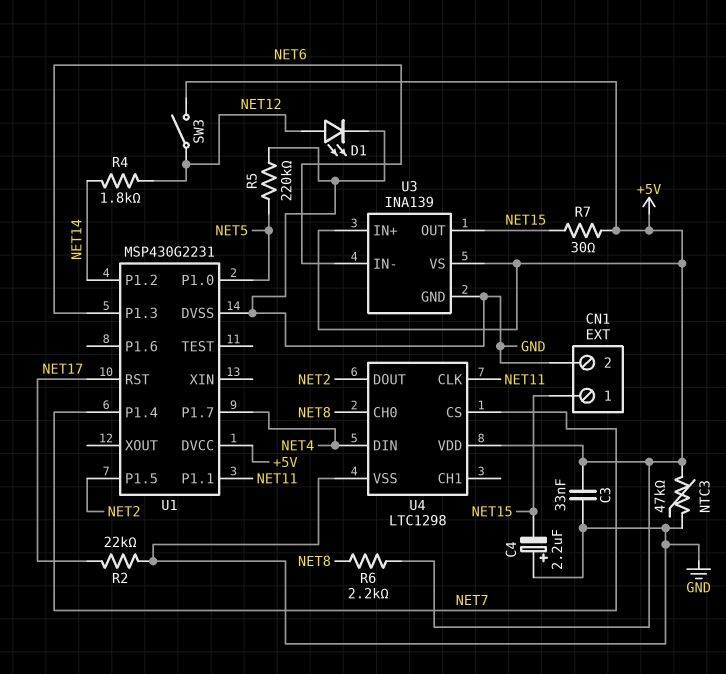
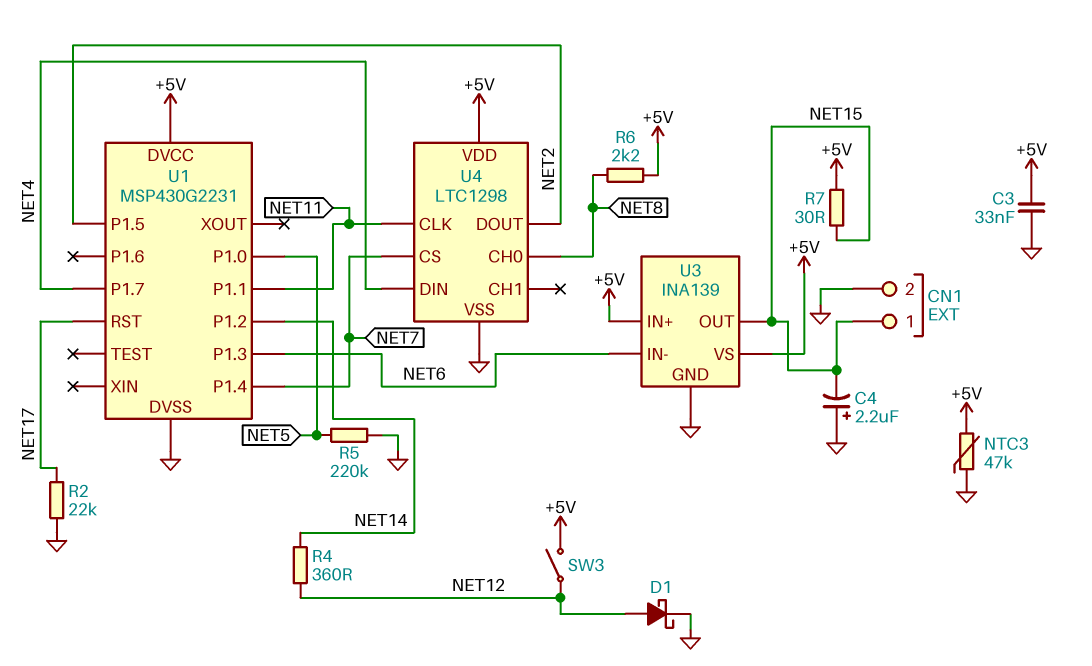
D1: LED (A NET12, K GND) -> schottky (A NET12, K GND)
R4: 1.8k (NET12, NET14) -> 360 (NET12, NET14)

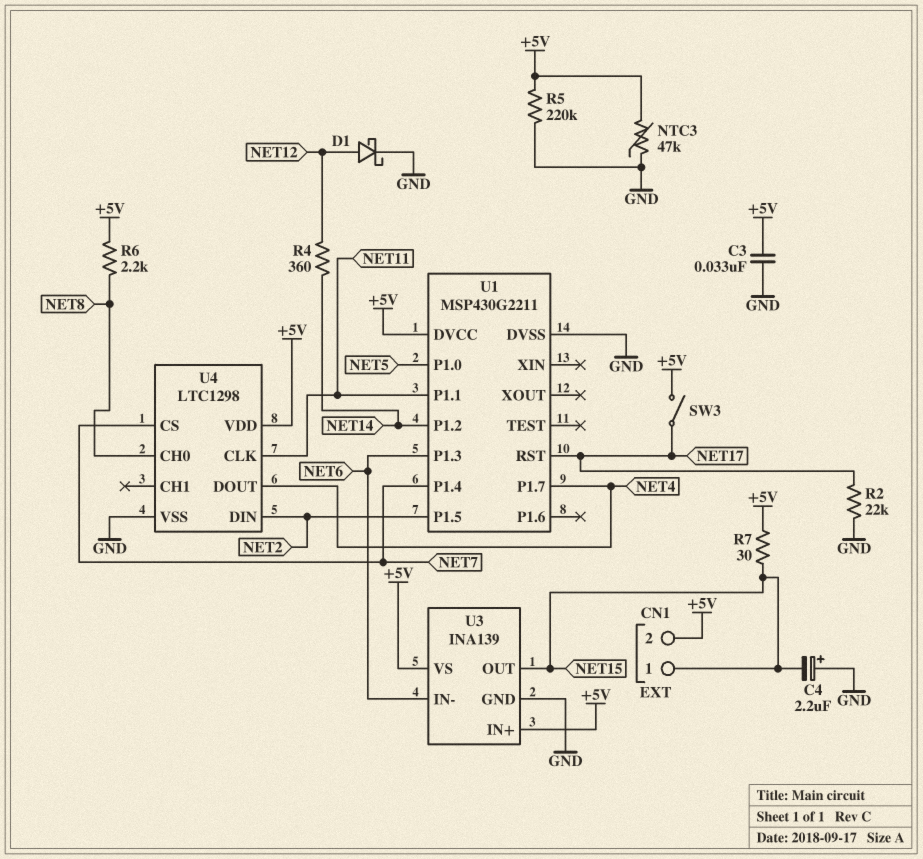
CN1 pin 2: GND -> +5V
R5: 220k (GND, NET5) -> 220k (+5V, GND)
SW3: switch (+5V, NET12) -> switch (+5V, NET17)
U1: MSP430G2231 -> MSP430G2211
U4 pin DIN: NET4 -> NET2
U4 pin DOUT: NET2 -> NET4

